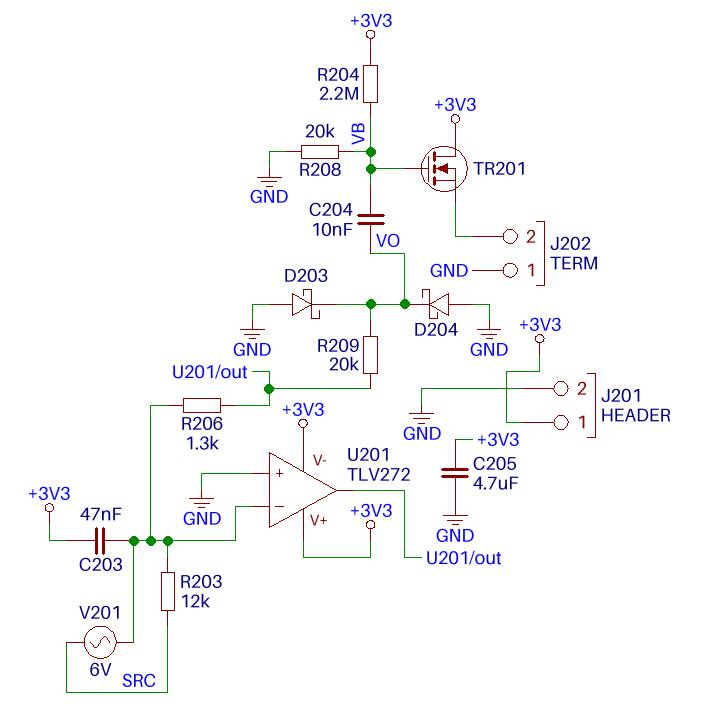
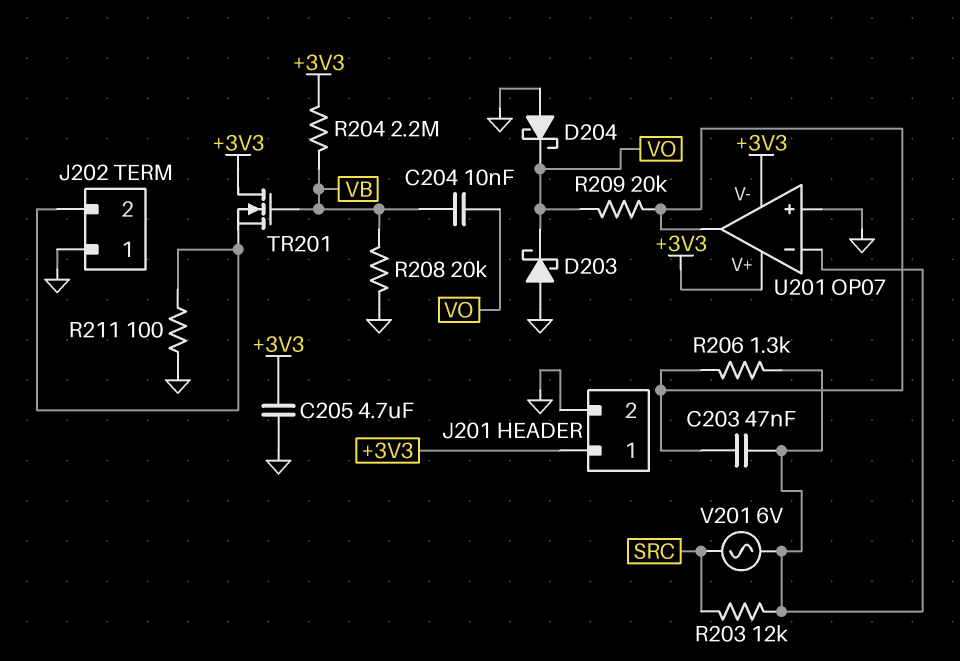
C203: 47nF (+3V3, U201/in-) -> 47nF (U201/in-, U201/out)
R211: none -> 100 (GND, J202/2)
U201: TLV272 -> OP07

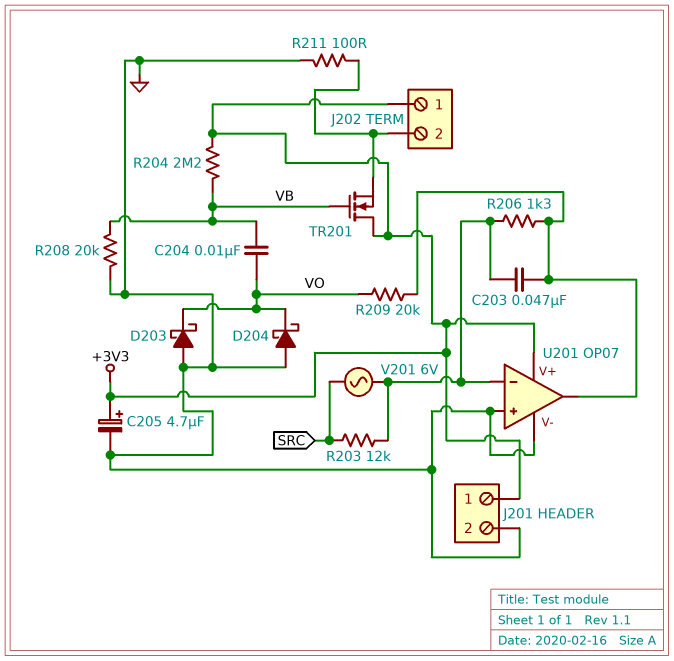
C205: 4.7uF (+3V3, GND) -> 4.7uF (plus +3V3, minus GND)
J202 pin 1: GND -> +3V3
U201 pin V-: +3V3 -> GND

